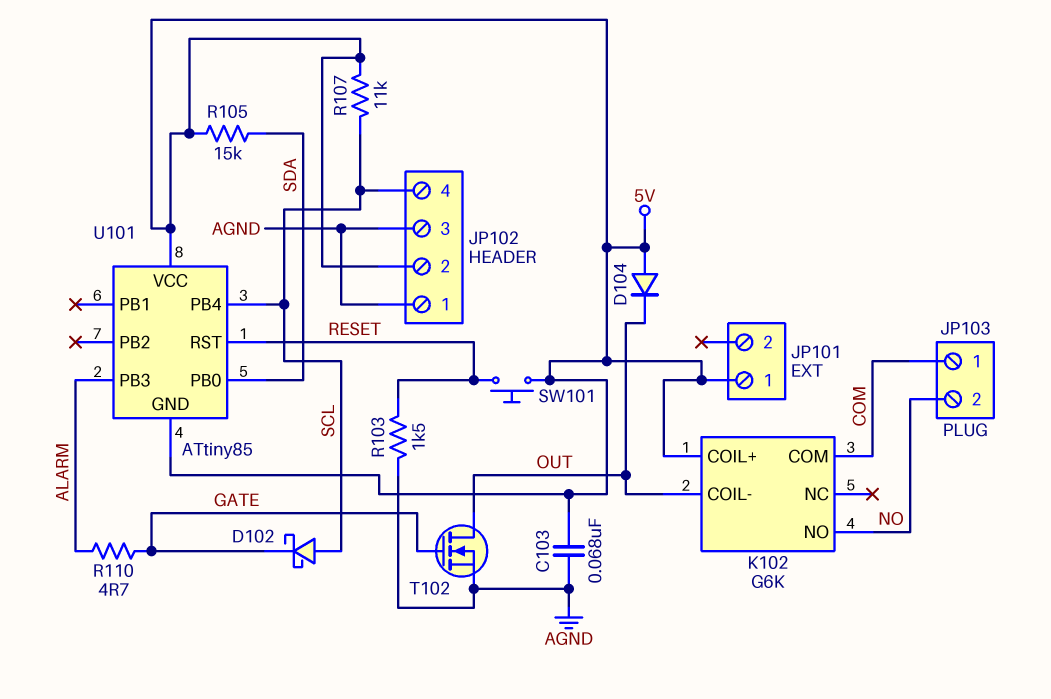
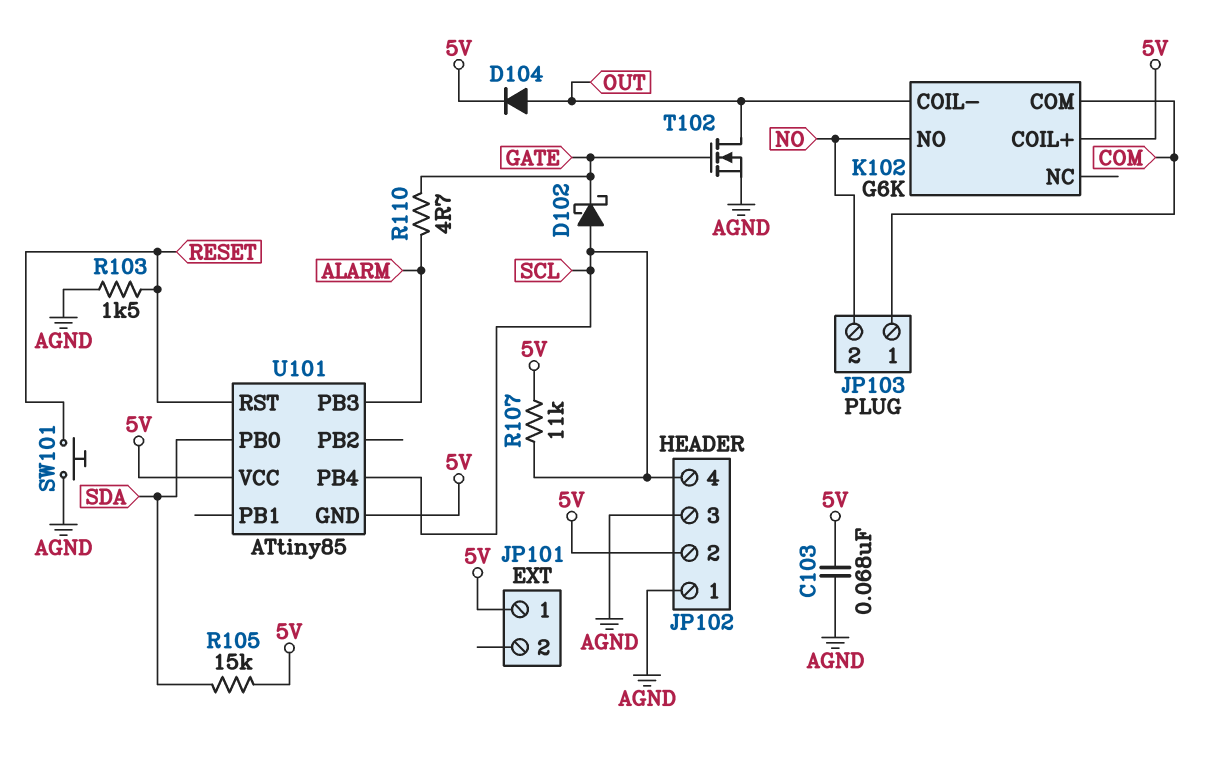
D104: diode (A 5V, K OUT) -> diode (A OUT, K 5V)
SW101: button (5V, RESET) -> button (AGND, RESET)

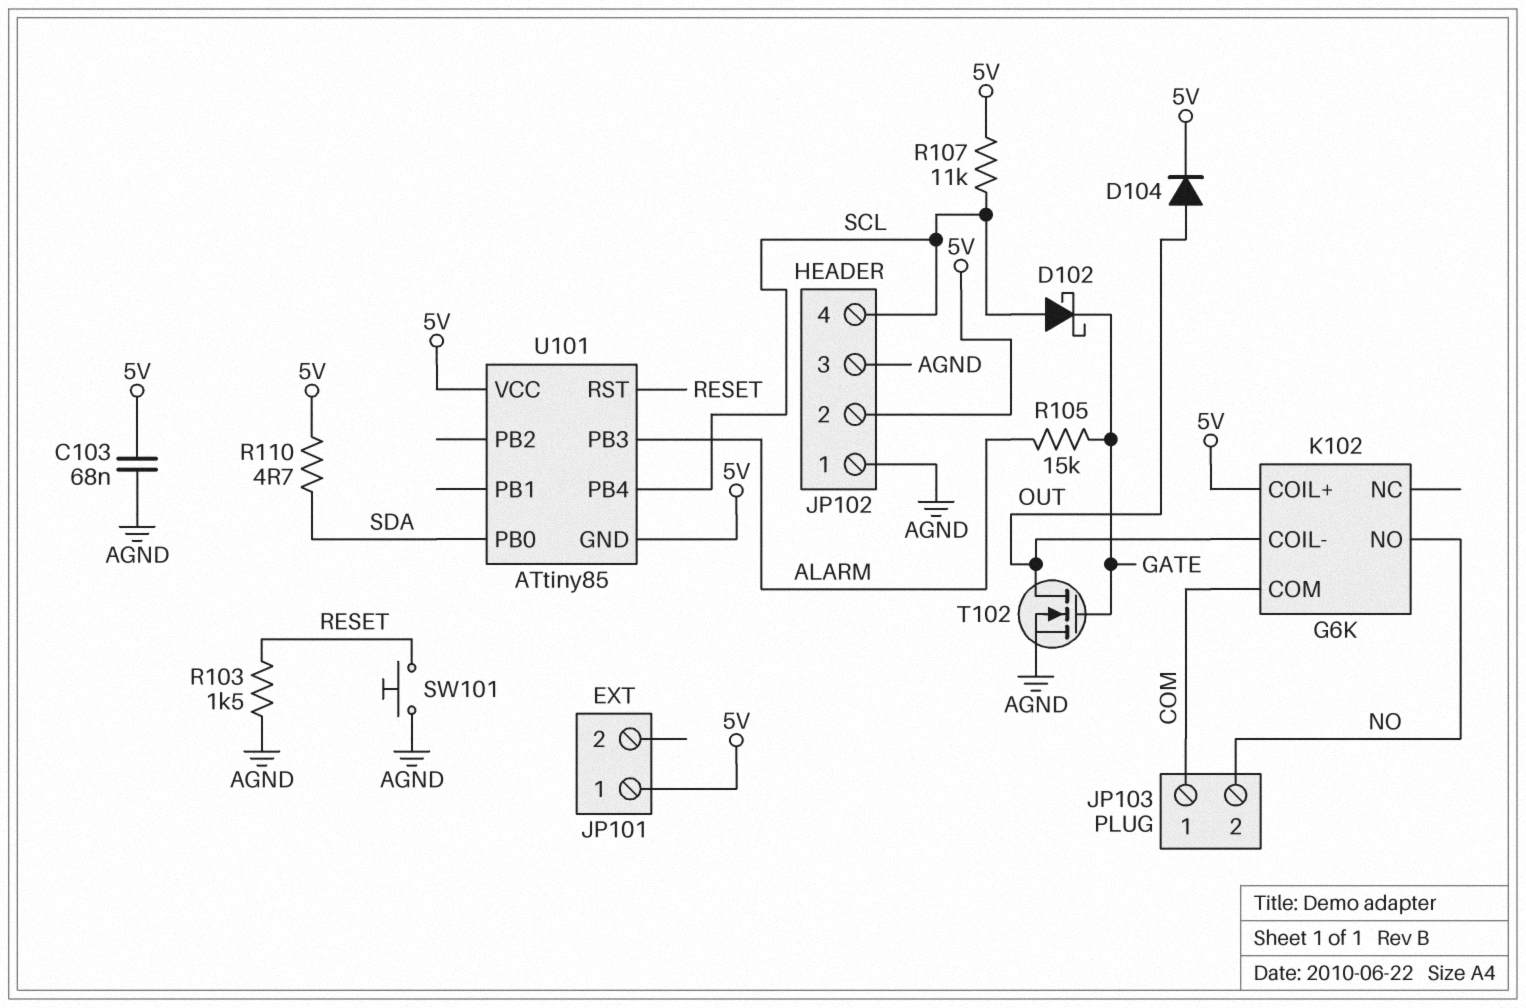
R105: 15k (5V, SDA) -> 15k (ALARM, GATE)
R110: 4.7 (ALARM, GATE) -> 4.7 (5V, SDA)

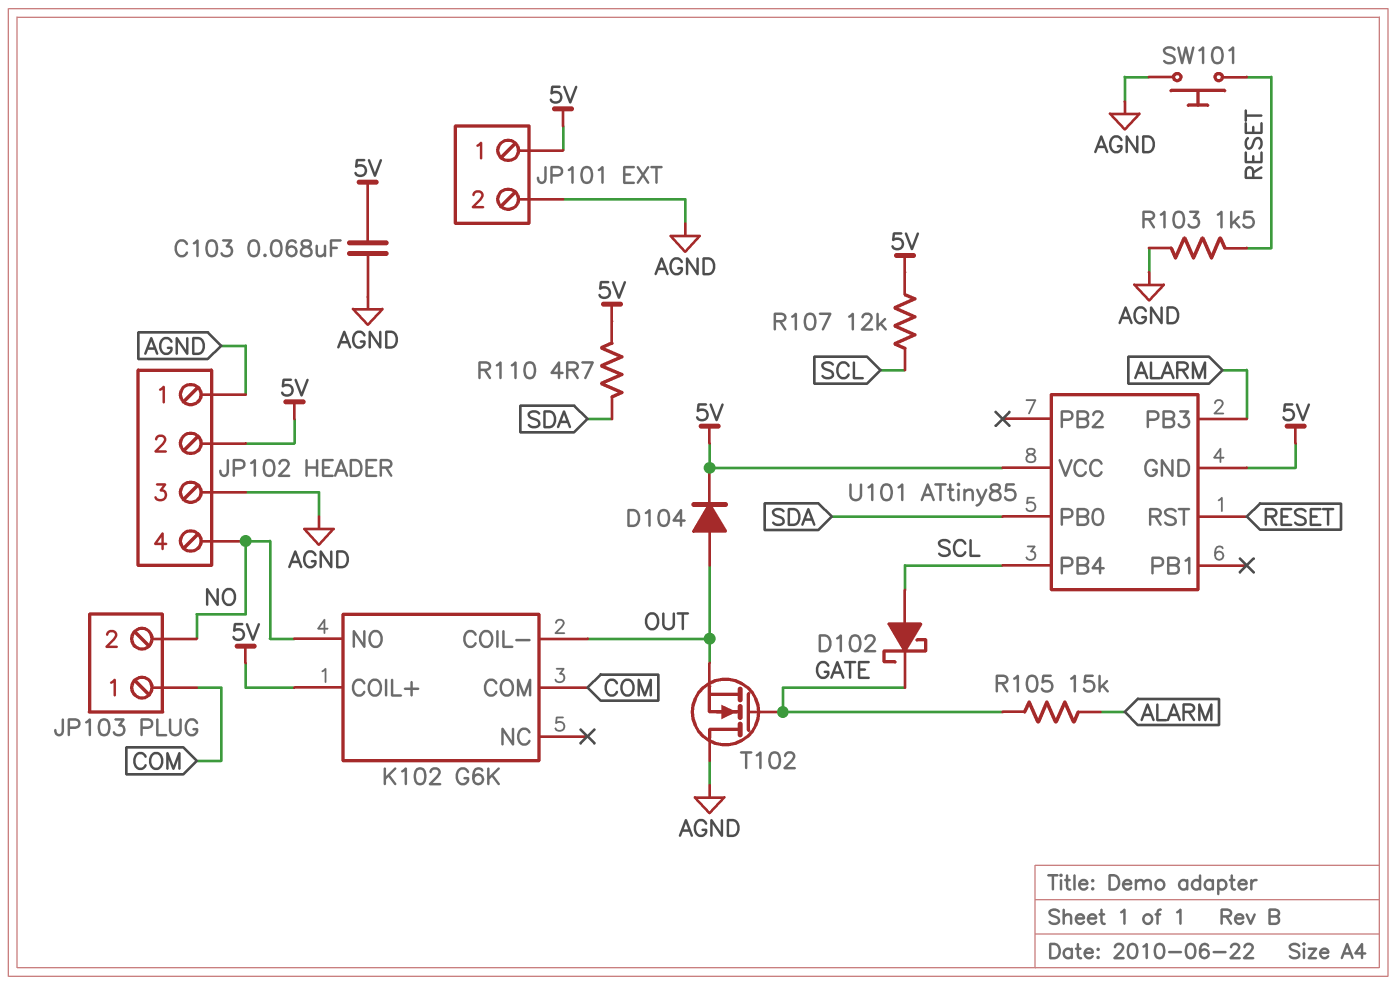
JP101 pin 2: none -> AGND
JP102 pin 4: SCL -> NO
R107: 11k (5V, SCL) -> 12k (5V, SCL)
T102: NMOS (G GATE, D OUT, S AGND) -> NMOS (G GATE, D AGND, S OUT)

